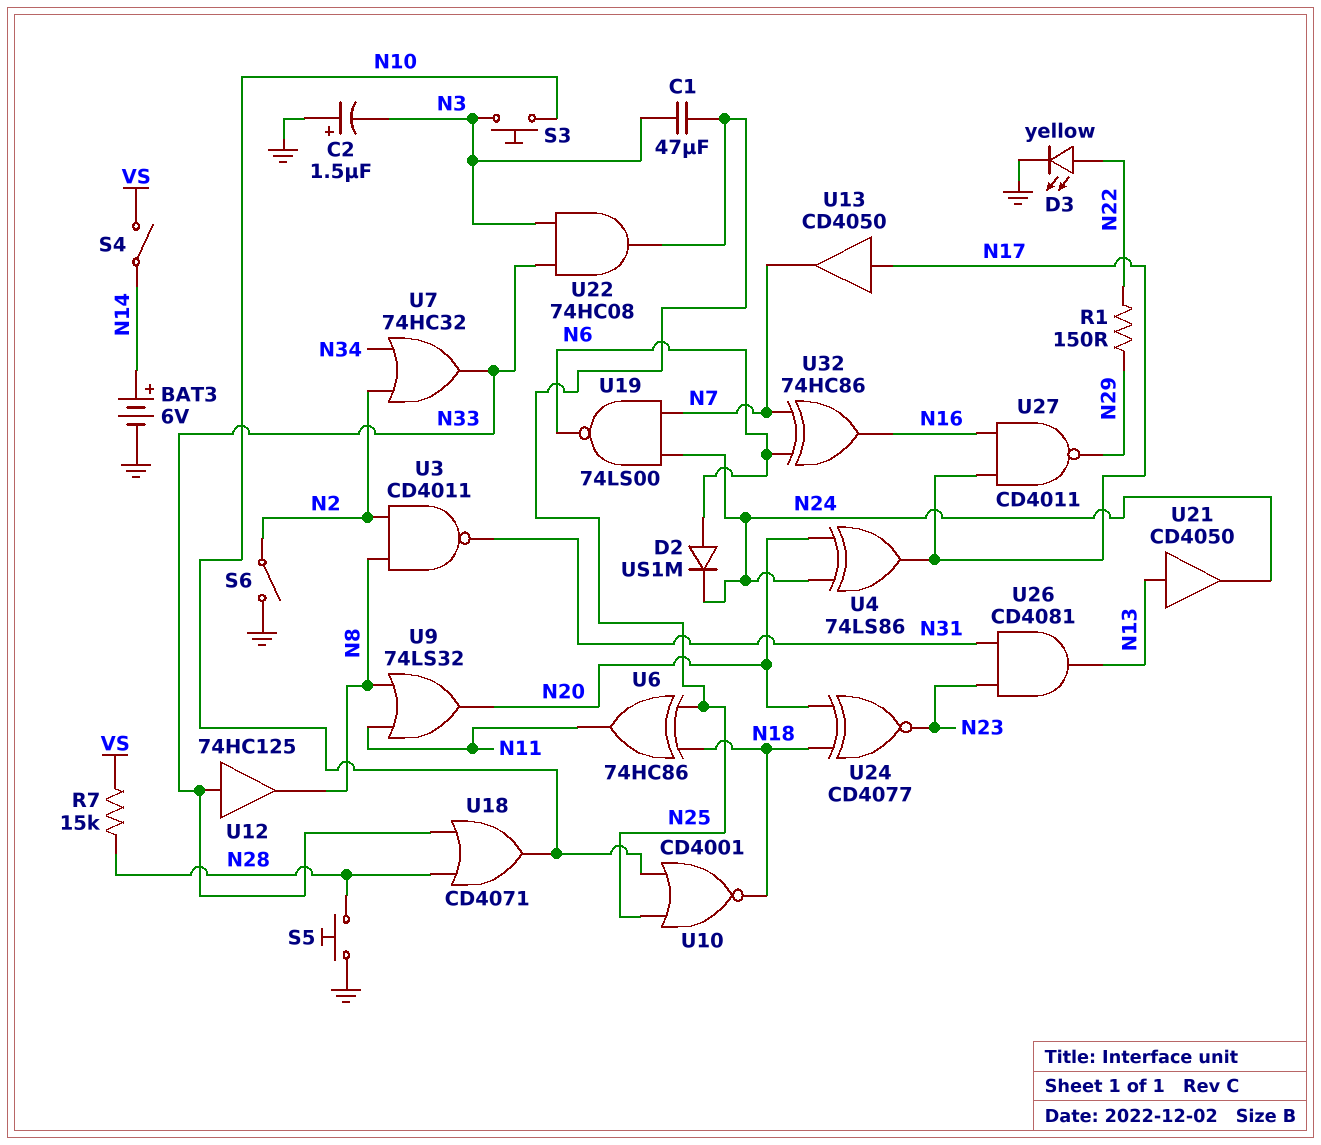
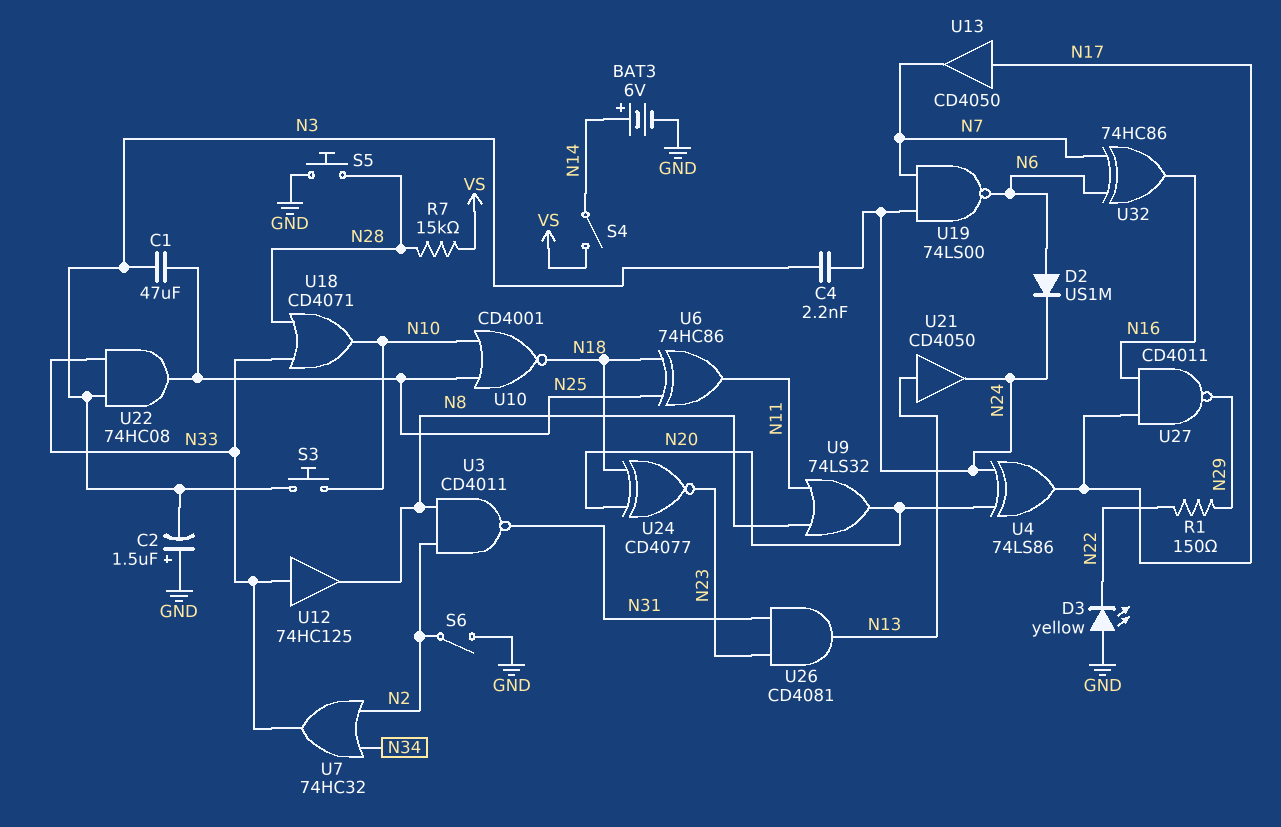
C4: none -> 2.2nF (N3, N24)
D3: LED yellow (A N22, K GND) -> LED yellow (A GND, K N22)

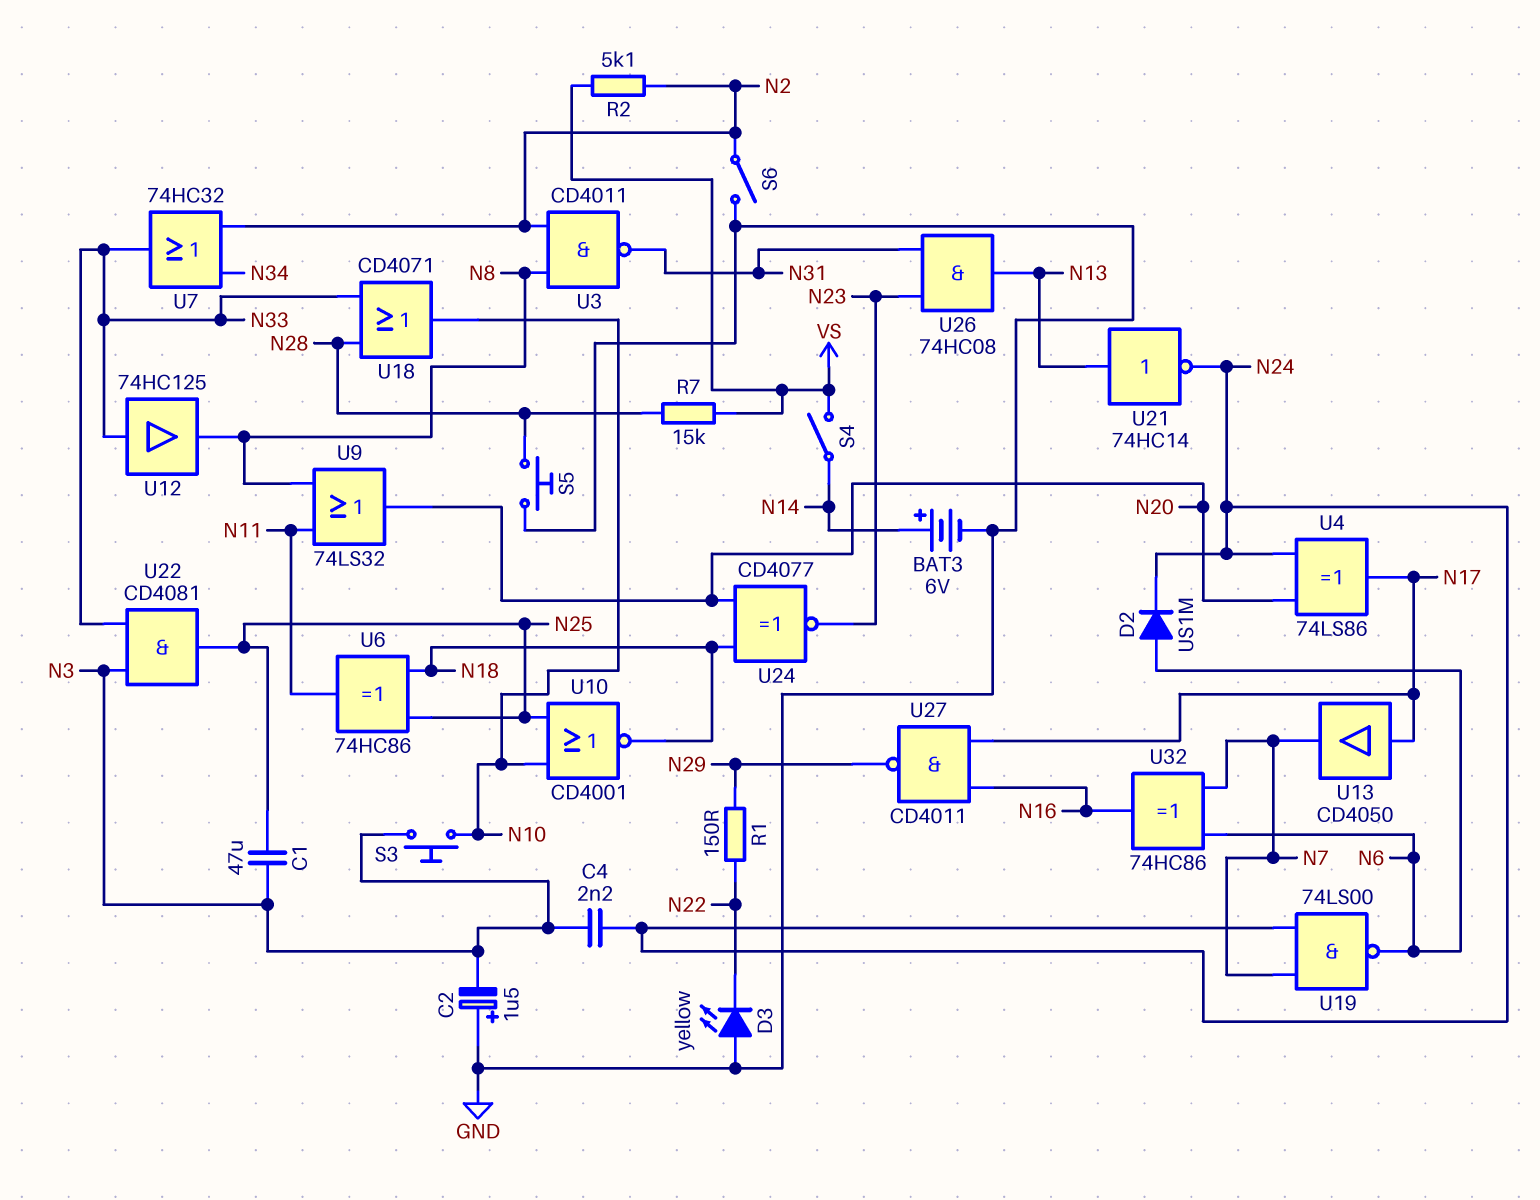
R2: none -> 5.1k (N2, VS)
U21: buffer CD4050 (in N13, out N24) -> NOT 74HC14 (in N13, out N24)
U22: AND 74HC08 (in N3, in N33, out N25) -> AND CD4081 (in N3, in N33, out N25)
U26: AND CD4081 (in N23, in N31, out N13) -> AND 74HC08 (in N23, in N31, out N13)

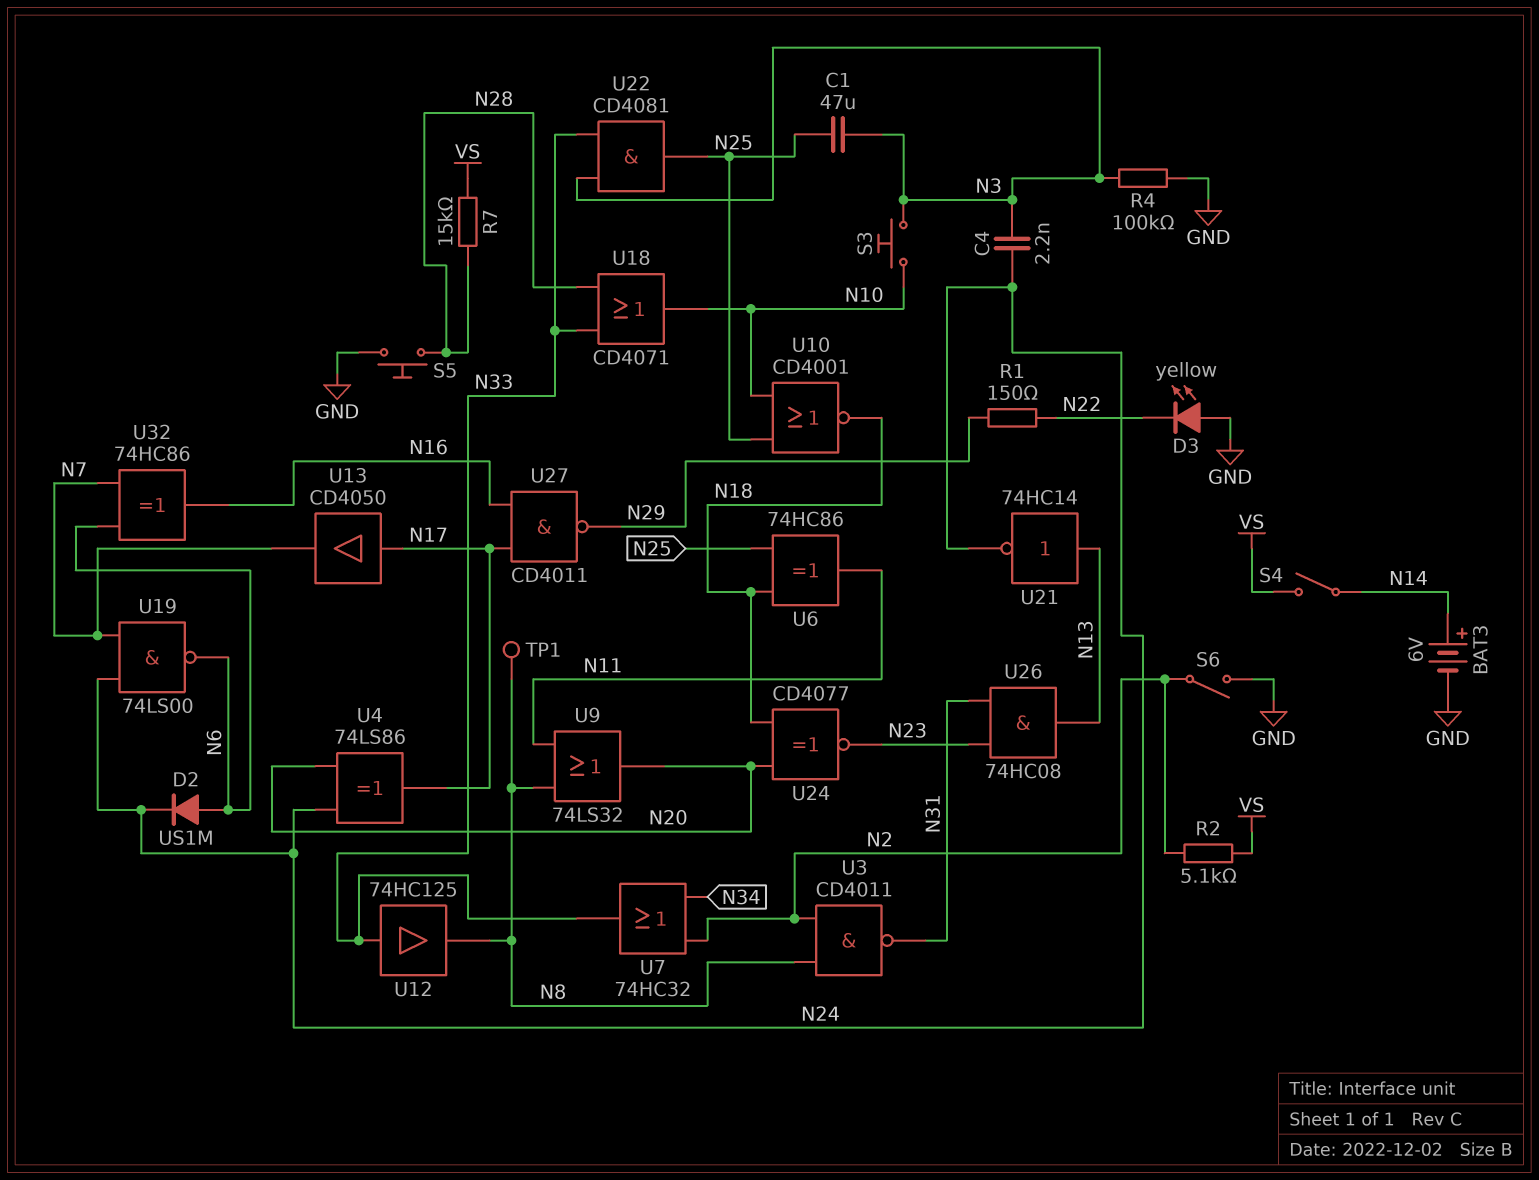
C2: 1.5uF (plus GND, minus N3) -> none
R4: none -> 100k (GND, N3)
TP1: none -> test point (N8)

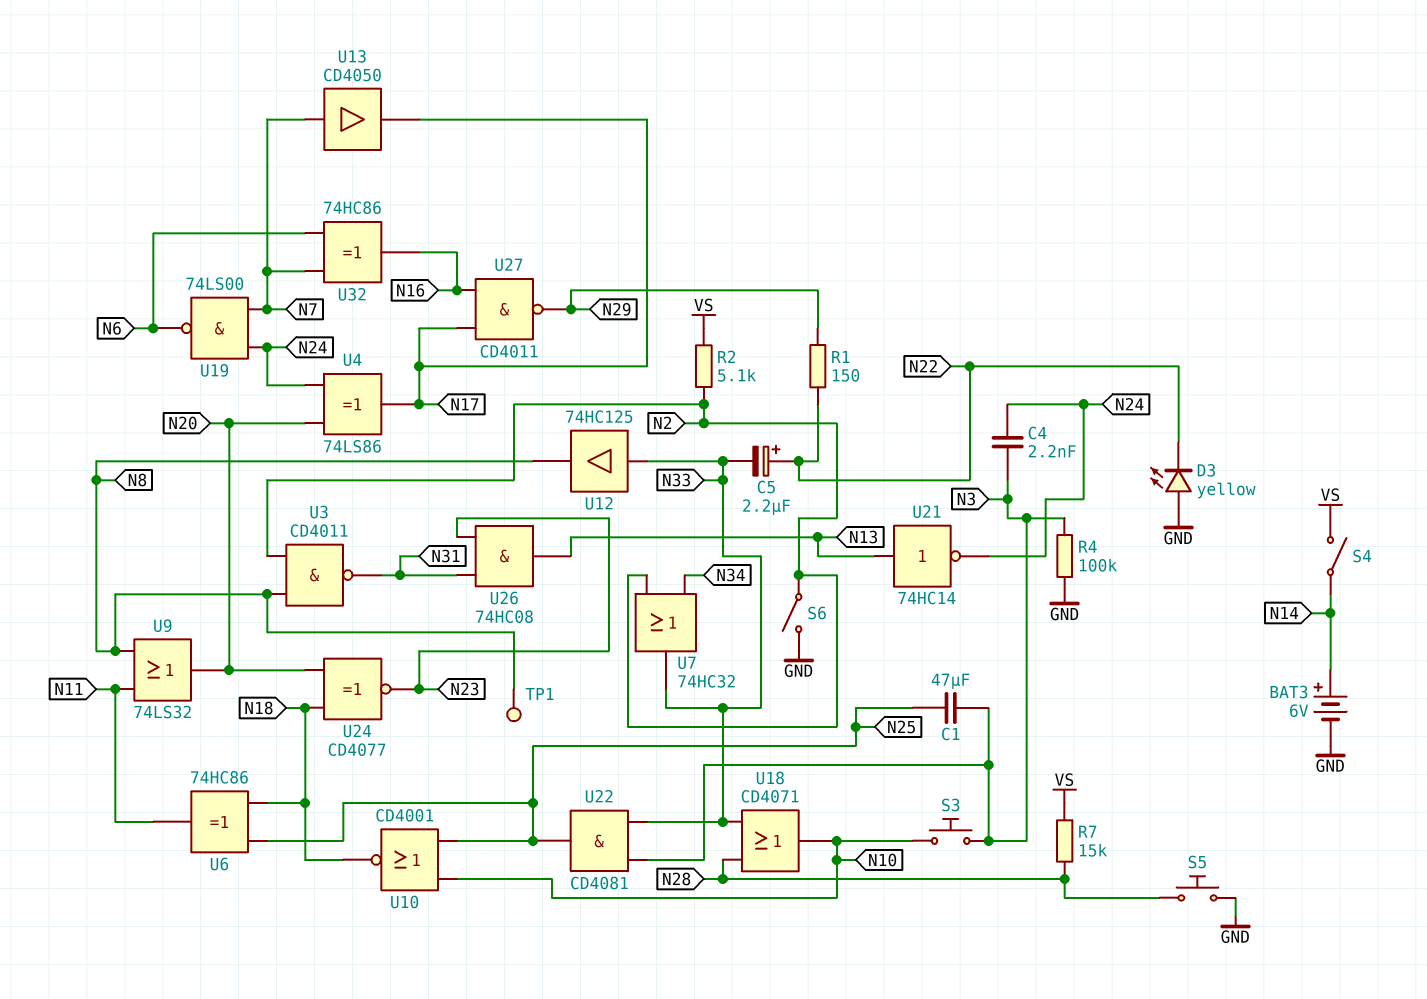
C5: none -> 2.2uF (plus N22, minus N33)
D2: diode US1M (A N6, K N24) -> none
U13: buffer CD4050 (in N17, out N7) -> buffer CD4050 (in N7, out N17)

